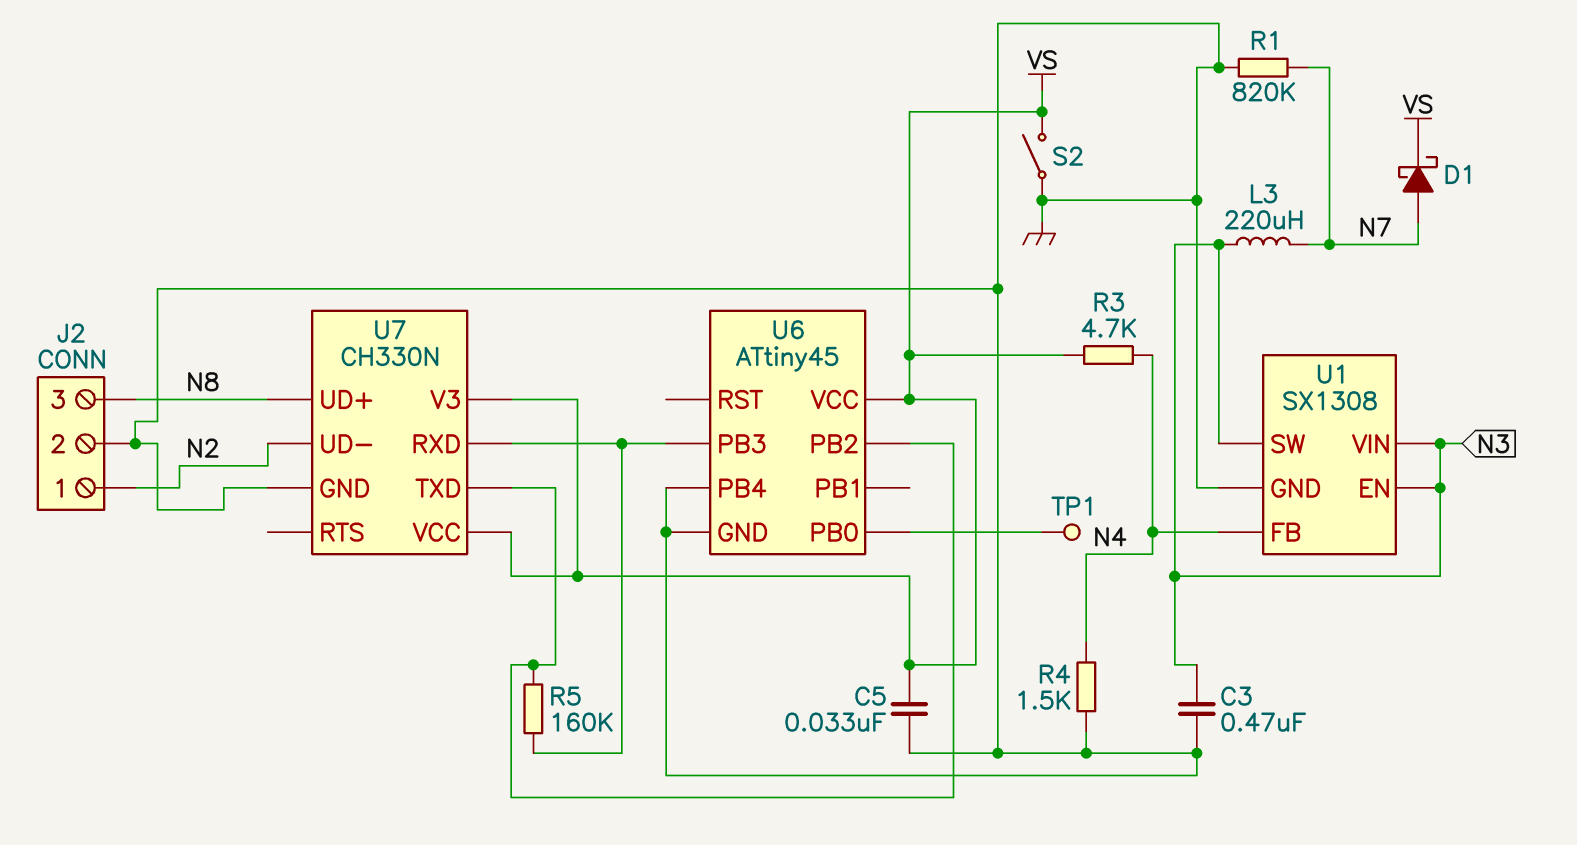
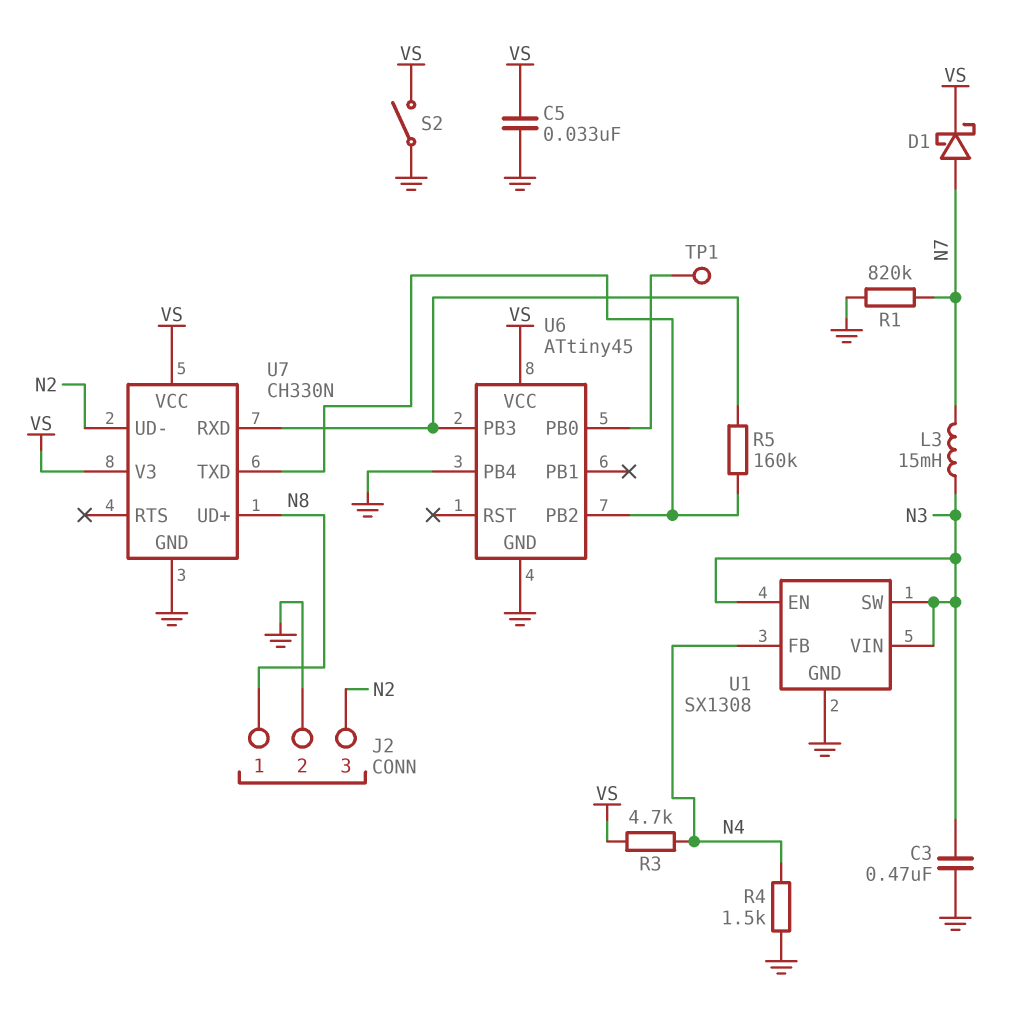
J2 pin 1: N2 -> N8
J2 pin 3: N8 -> N2
L3: 220uH (N3, N7) -> 15mH (N3, N7)

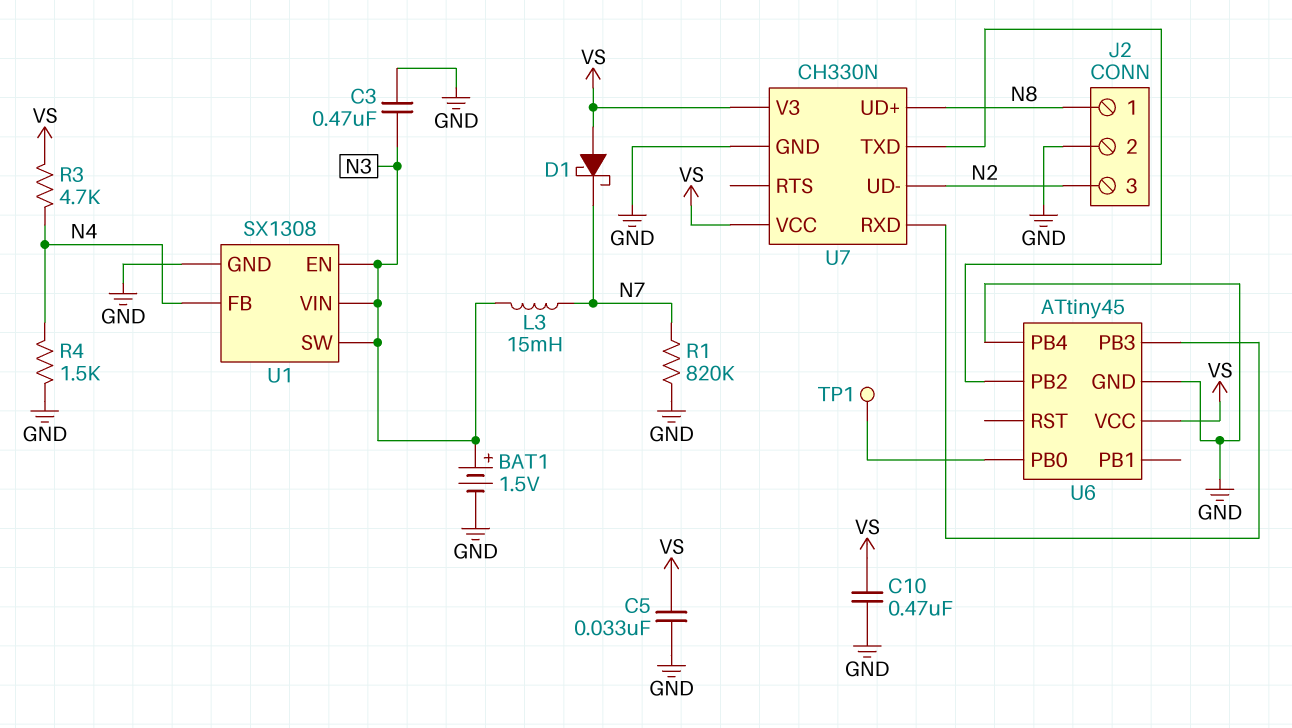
BAT1: none -> 1.5V (plus N3, minus GND)
C10: none -> 470nF (GND, VS)
D1: schottky (A N7, K VS) -> schottky (A VS, K N7)
R5: 160k (U6/PB2, U6/PB3) -> none
S2: switch (GND, VS) -> none

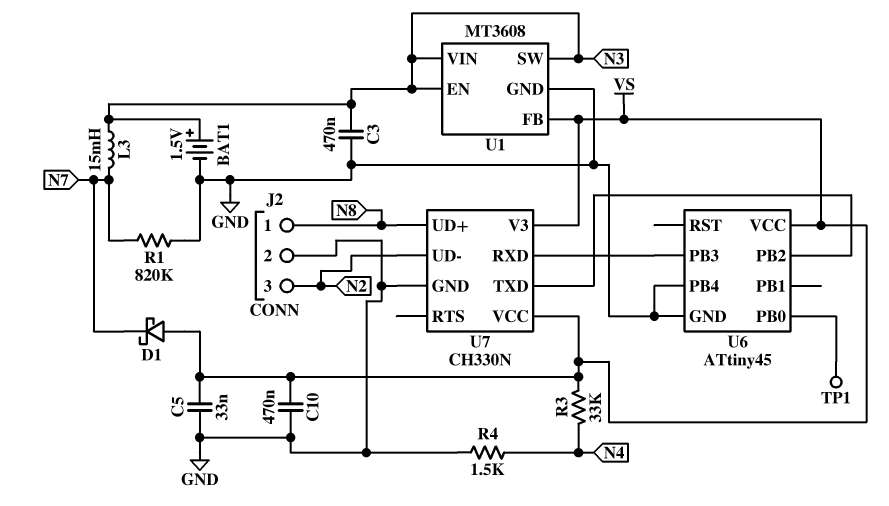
R3: 4.7k (N4, VS) -> 33k (N4, VS)
U1: SX1308 -> MT3608
U1 pin FB: N4 -> VS

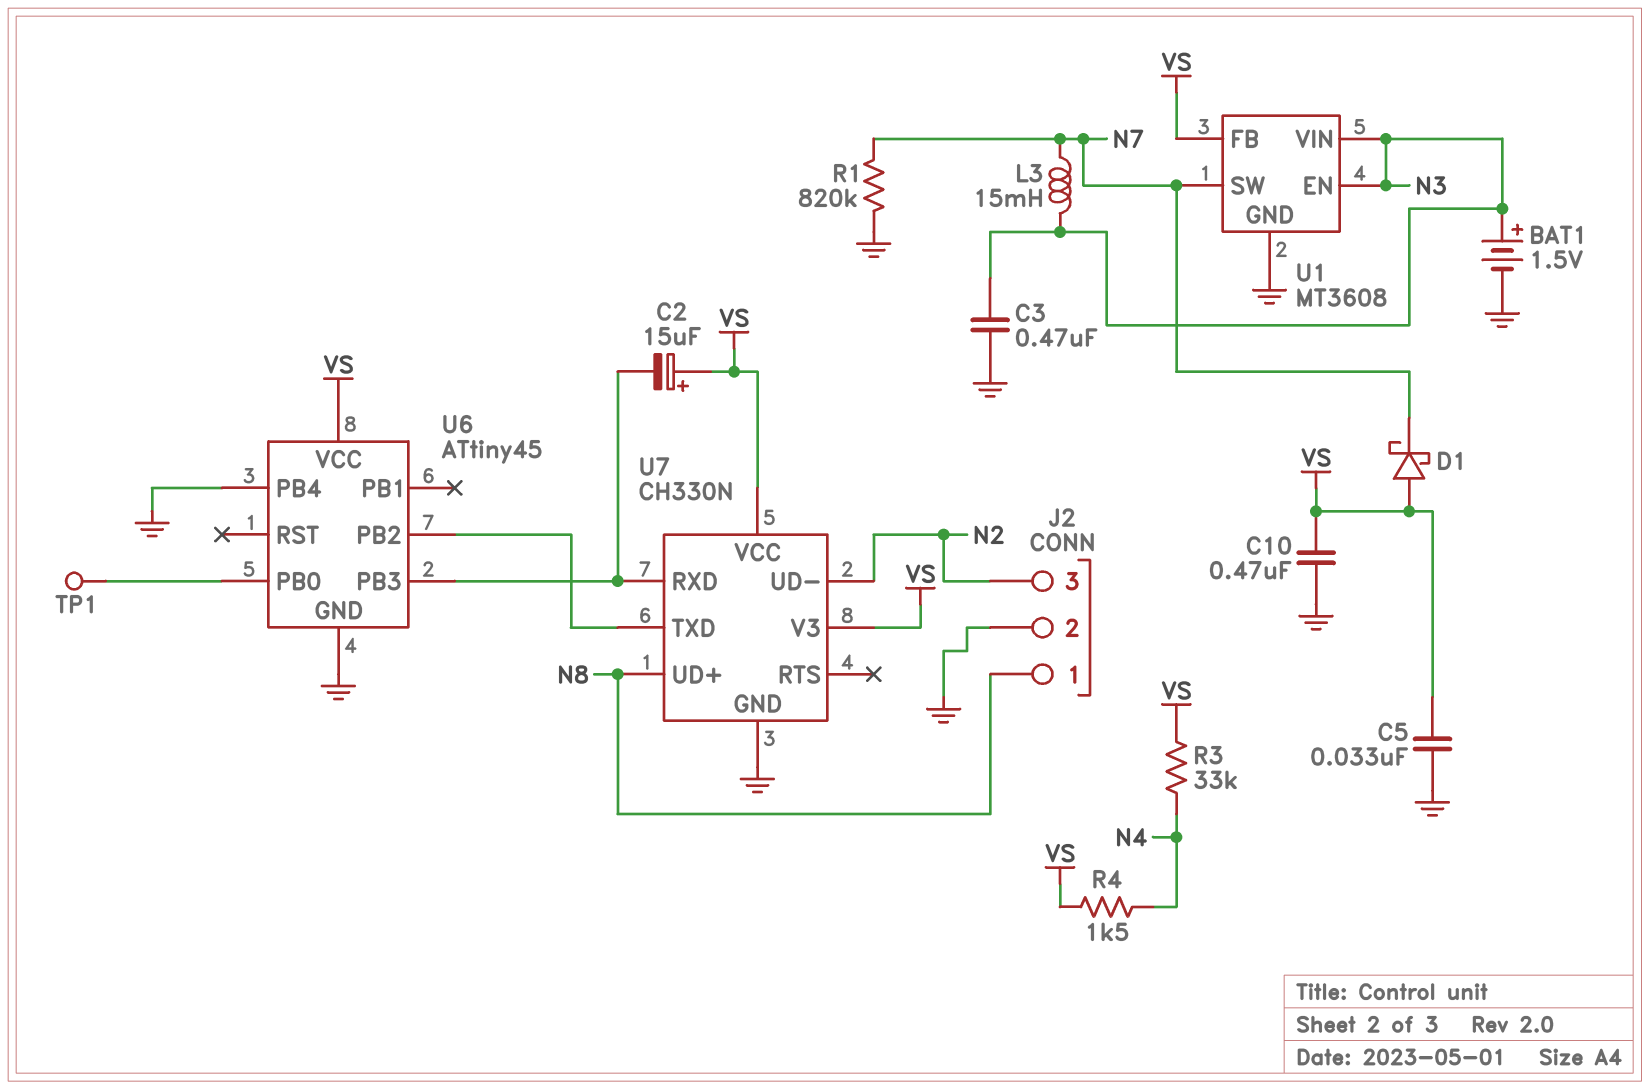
C2: none -> 15uF (plus VS, minus U6/PB3)
R4: 1.5k (GND, N4) -> 1.5k (N4, VS)
U1 pin SW: N3 -> N7

